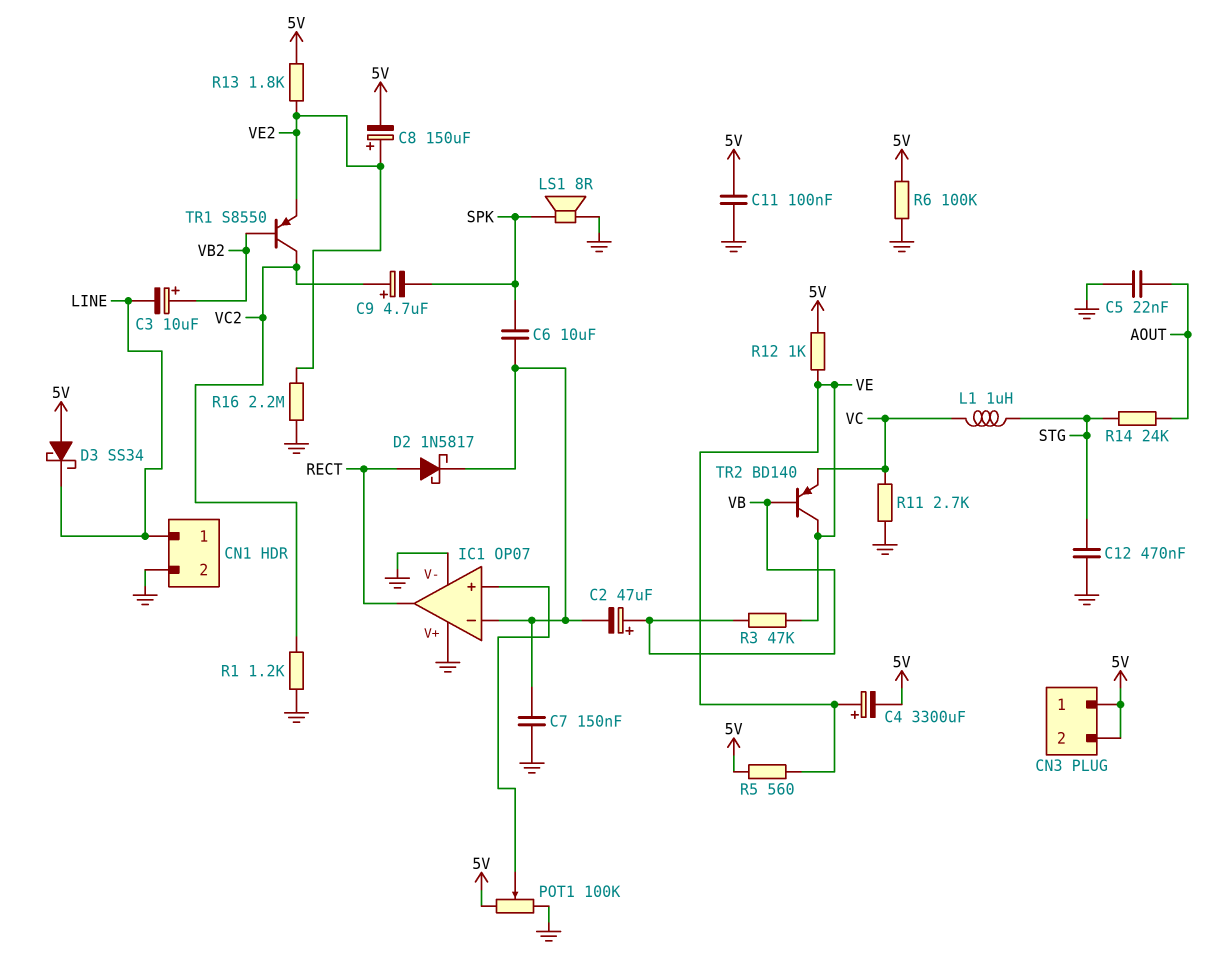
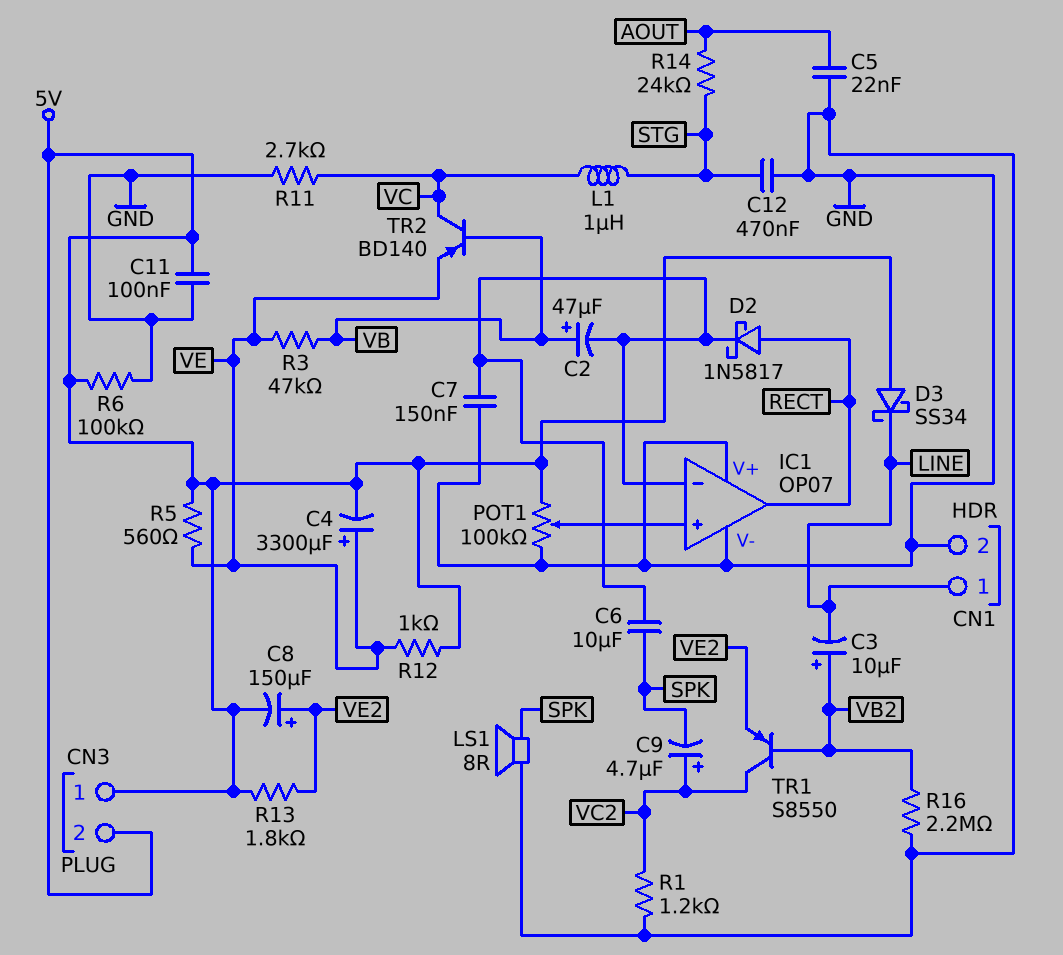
R16: 2.2M (GND, VE2) -> 2.2M (GND, VB2)
TR2: PNP BD140 (B VB, C VE, E VC) -> PNP BD140 (B VB, C VC, E VE)

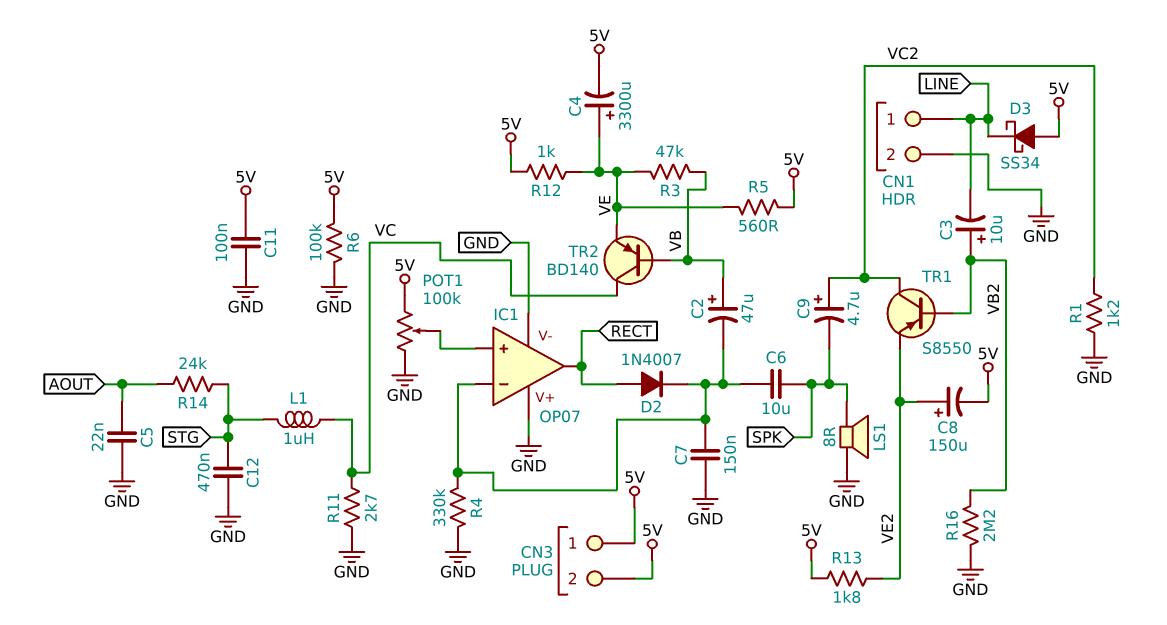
D2: schottky 1N5817 (A RECT, K IC1/in-) -> diode 1N4007 (A RECT, K IC1/in-)
R4: none -> 330k (GND, IC1/in-)

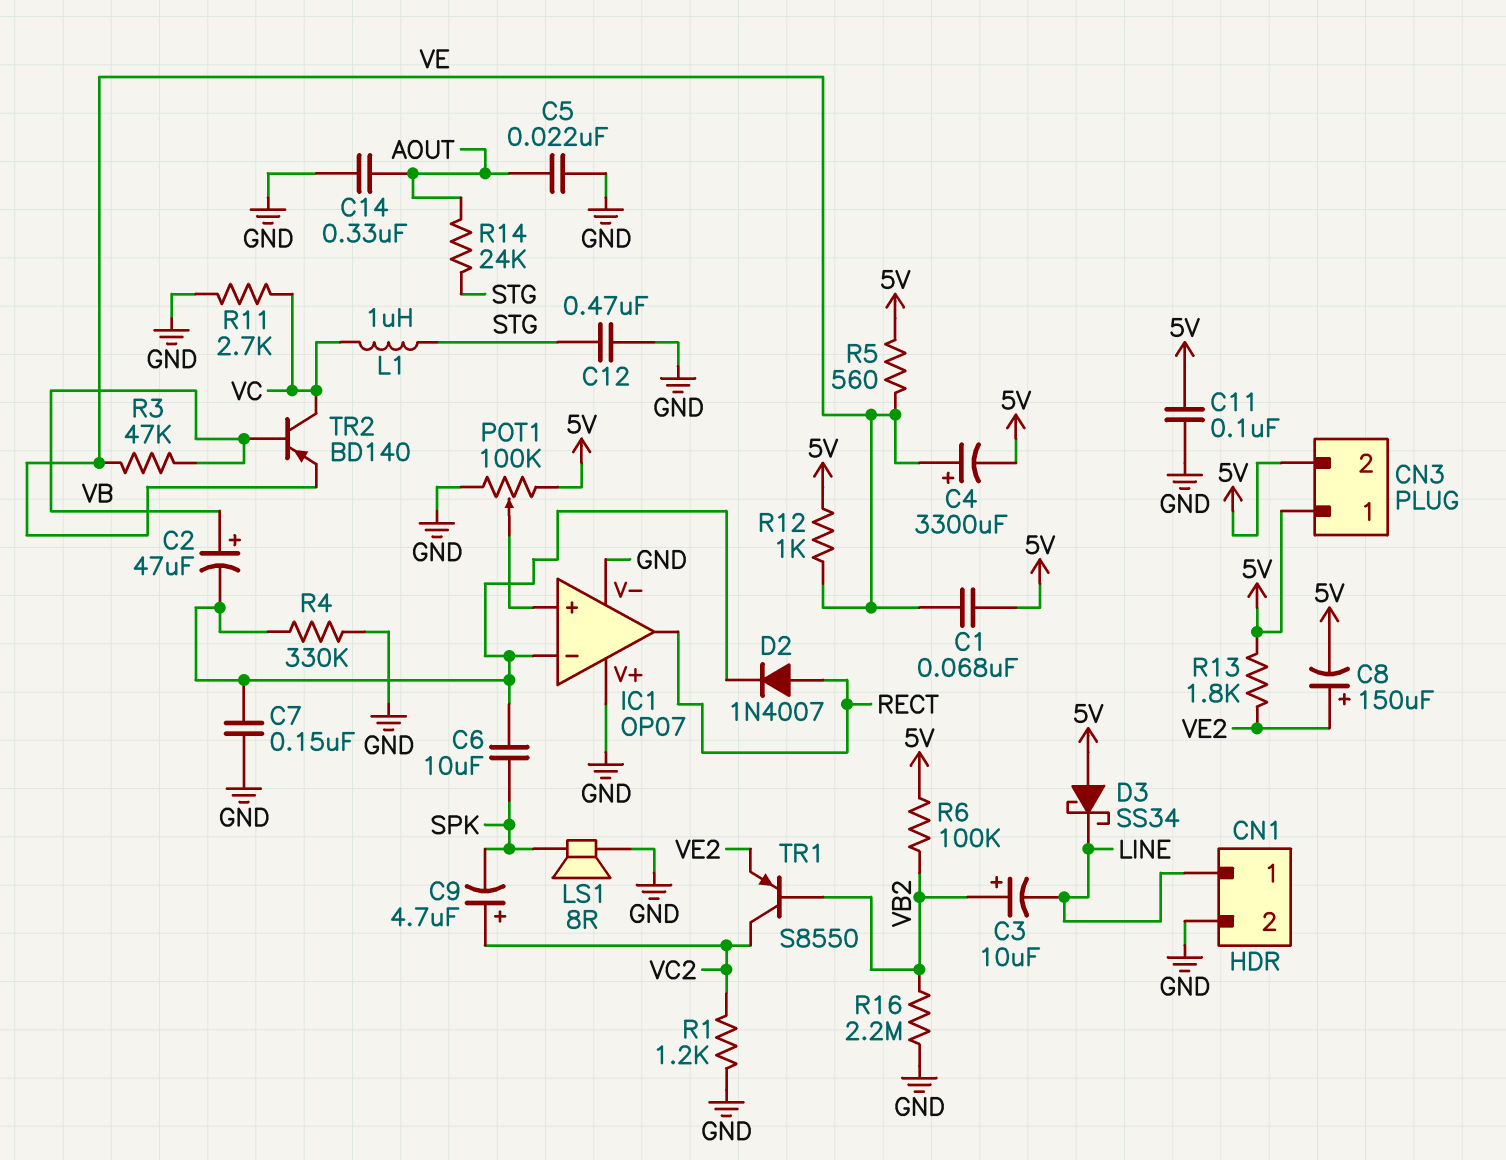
C1: none -> 68nF (5V, VE)
C14: none -> 330nF (AOUT, GND)
R6: 100k (5V, GND) -> 100k (5V, VB2)

